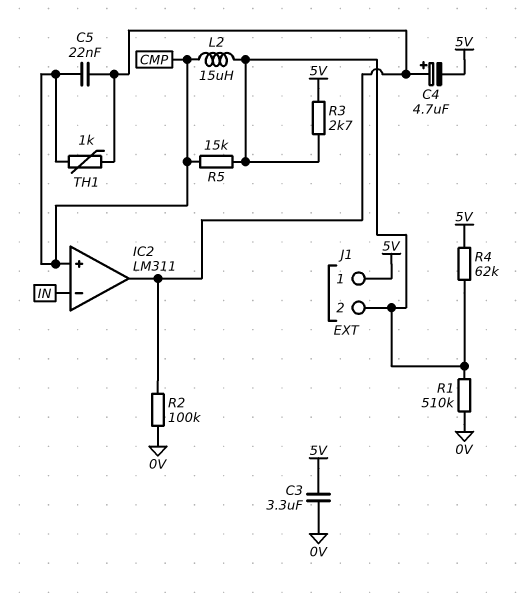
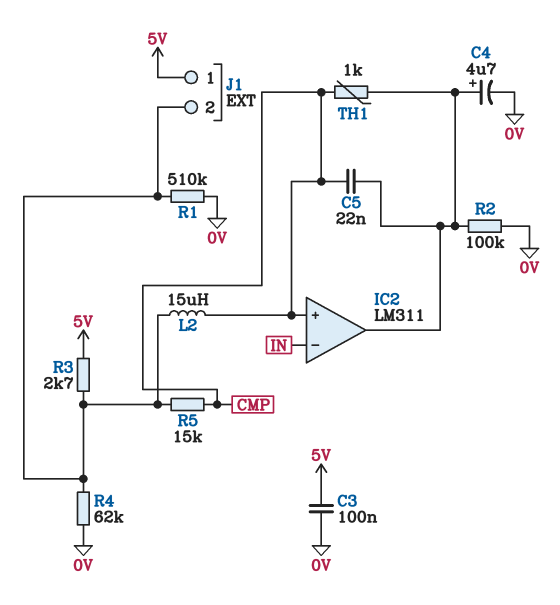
C3: 3.3uF (0V, 5V) -> 100nF (0V, 5V)
C4: 4.7uF (plus IC2/out, minus 5V) -> 4.7uF (plus IC2/out, minus 0V)
R4: 62k (5V, J1/2) -> 62k (0V, J1/2)

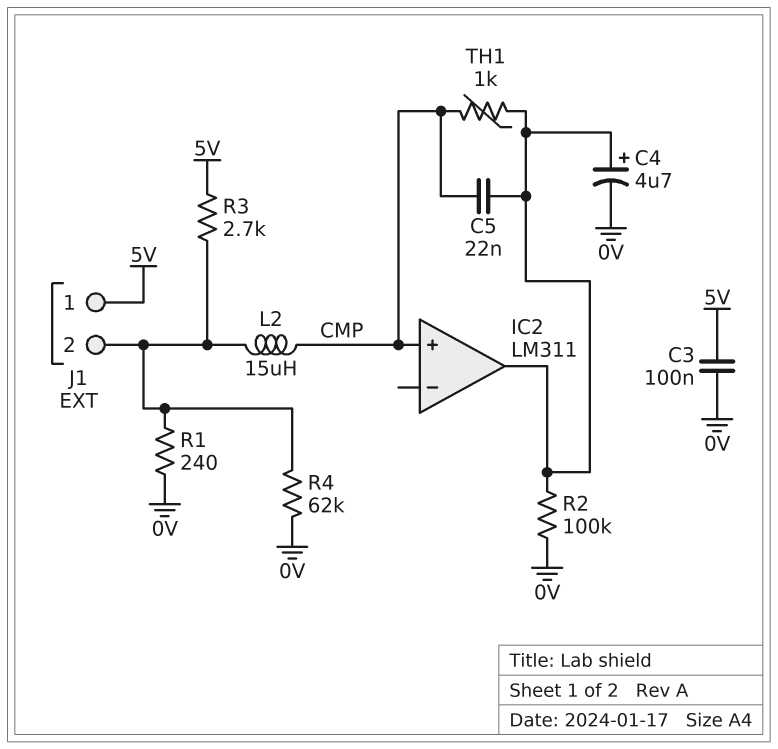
IC2 pin in-: IN -> none
R1: 510k (0V, J1/2) -> 240 (0V, J1/2)
R5: 15k (CMP, J1/2) -> none

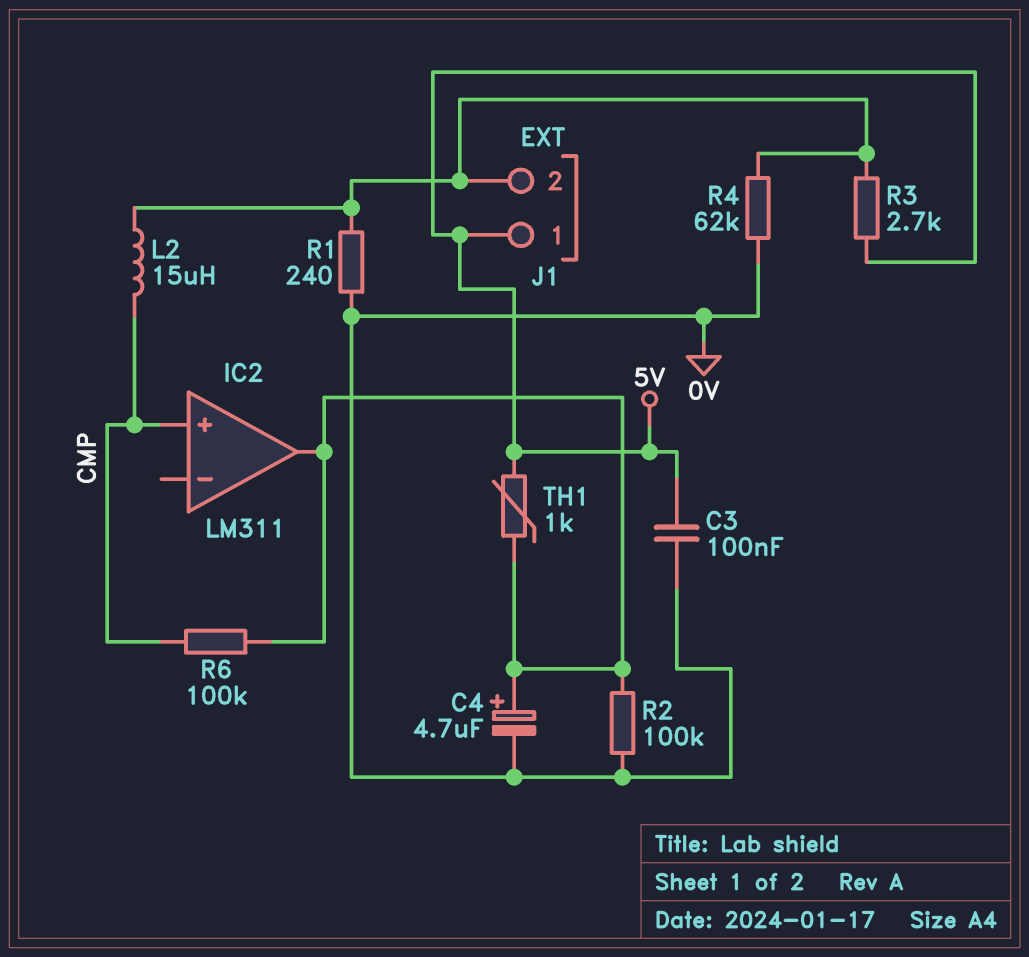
C5: 22nF (CMP, IC2/out) -> none
R6: none -> 100k (CMP, IC2/out)
TH1: 1k (CMP, IC2/out) -> 1k (5V, IC2/out)

